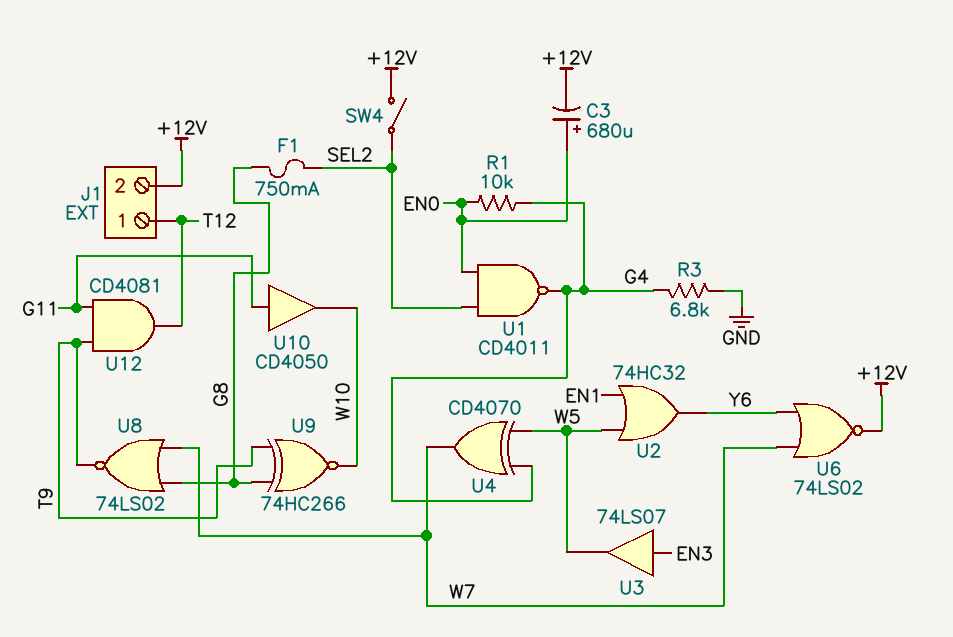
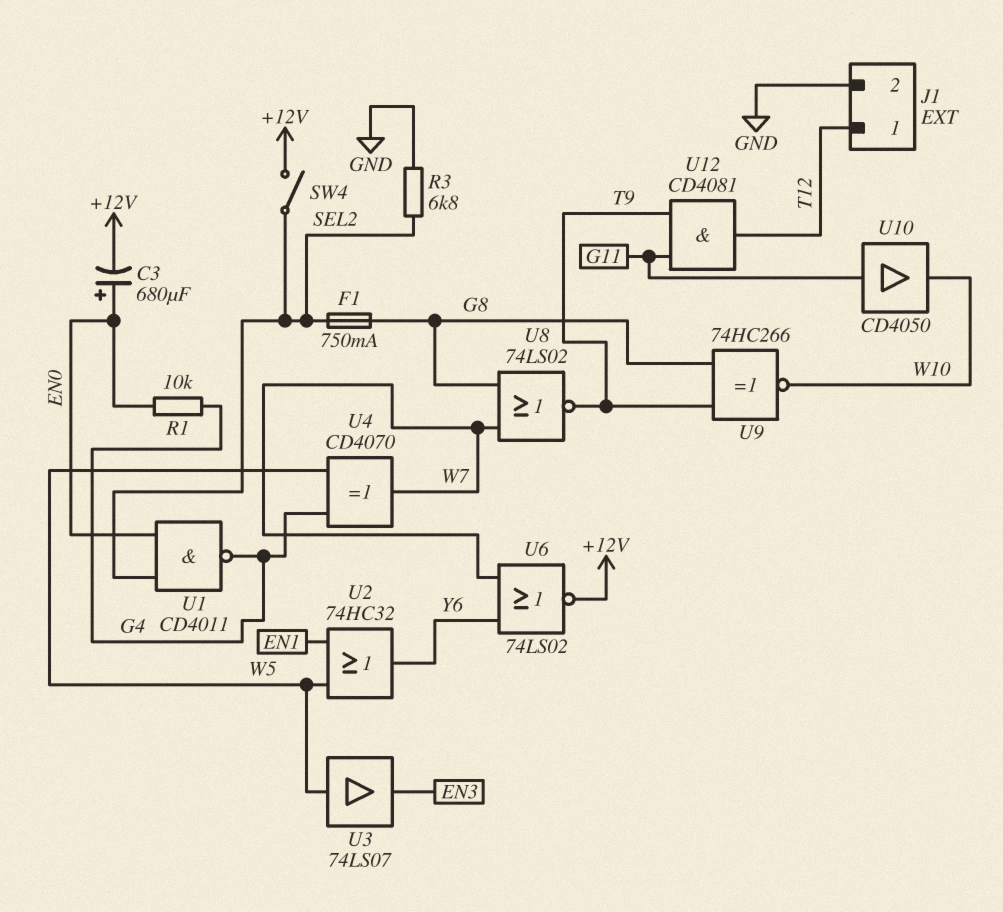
J1 pin 2: +12V -> GND
R3: 6.8k (G4, GND) -> 6.8k (GND, SEL2)
U3: buffer 74LS07 (in EN3, out W5) -> buffer 74LS07 (in W5, out EN3)

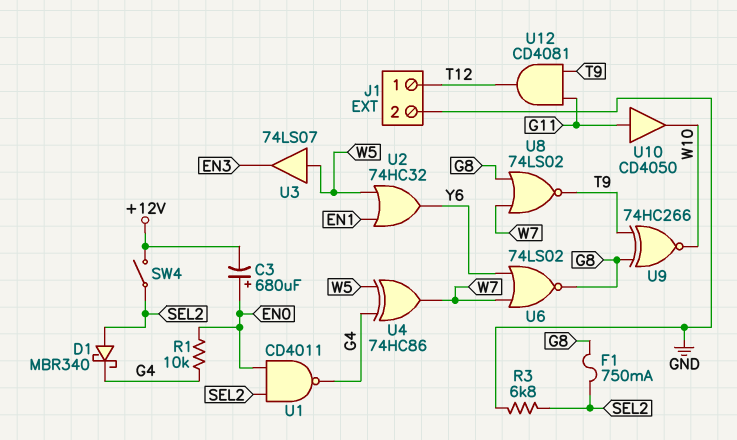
D1: none -> schottky MBR340 (A SEL2, K G4)
U4: XOR CD4070 (in G4, in W5, out W7) -> XOR 74HC86 (in G4, in W5, out W7)
U6: NOR 74LS02 (in W7, in Y6, out +12V) -> NOR 74LS02 (in W7, in Y6, out G8)

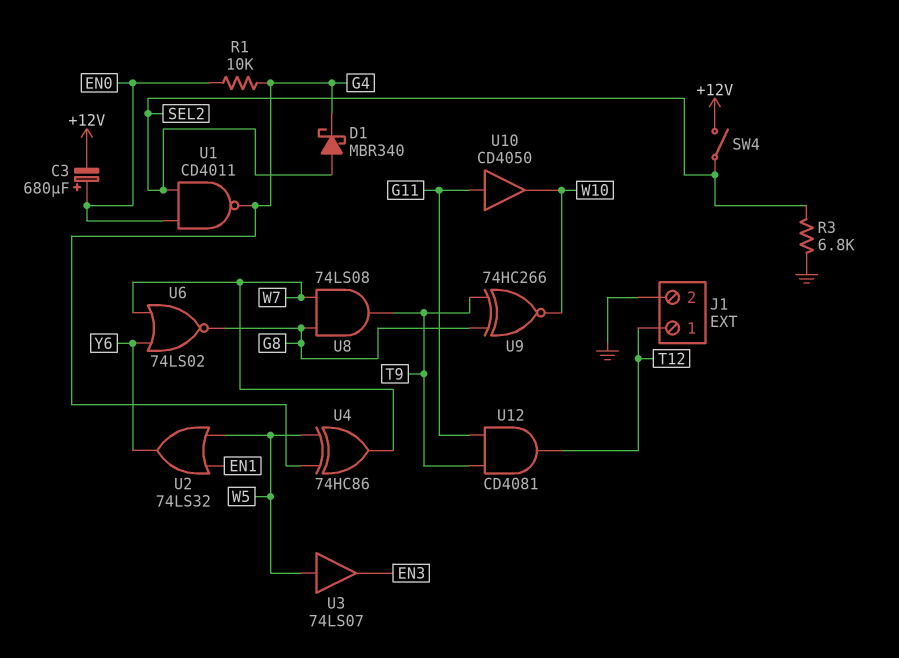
F1: 750mA (G8, SEL2) -> none
U2: OR 74HC32 (in EN1, in W5, out Y6) -> OR 74LS32 (in EN1, in W5, out Y6)
U8: NOR 74LS02 (in G8, in W7, out T9) -> AND 74LS08 (in G8, in W7, out T9)

